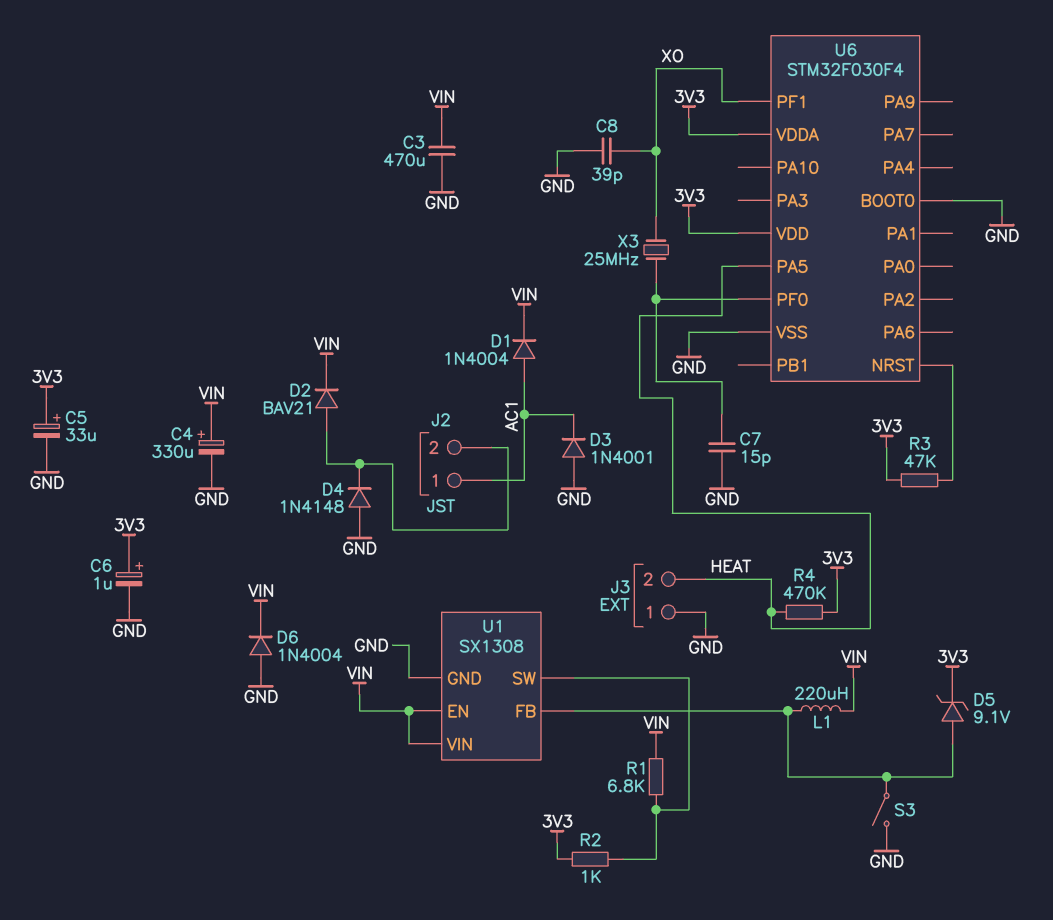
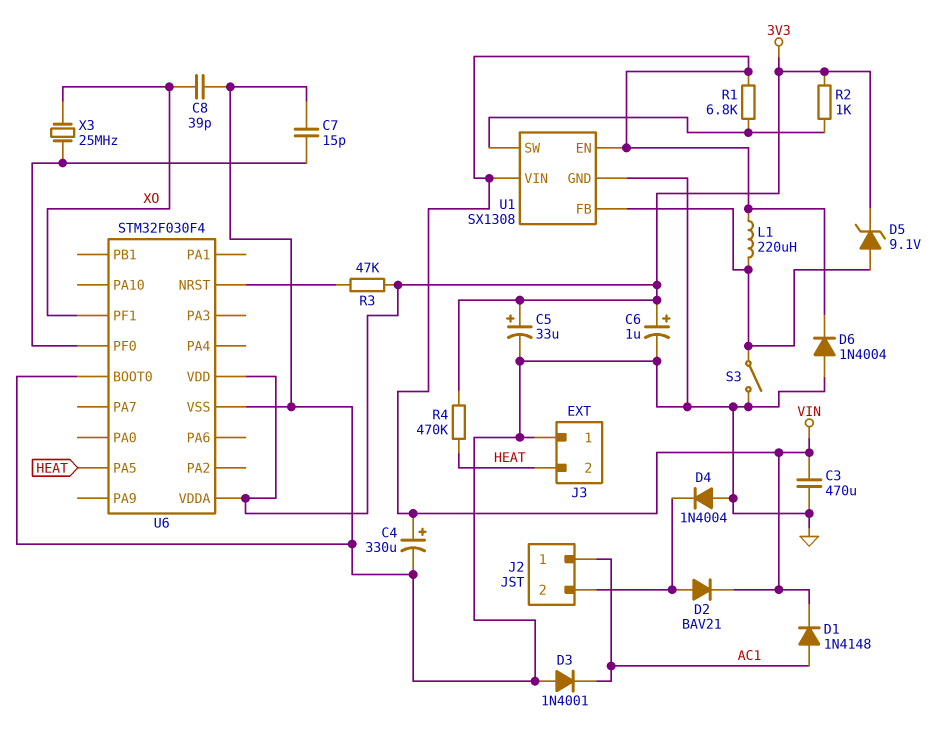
D1: diode 1N4004 (A AC1, K VIN) -> diode 1N4148 (A AC1, K VIN)
D4: diode 1N4148 (A GND, K J2/2) -> diode 1N4004 (A GND, K J2/2)

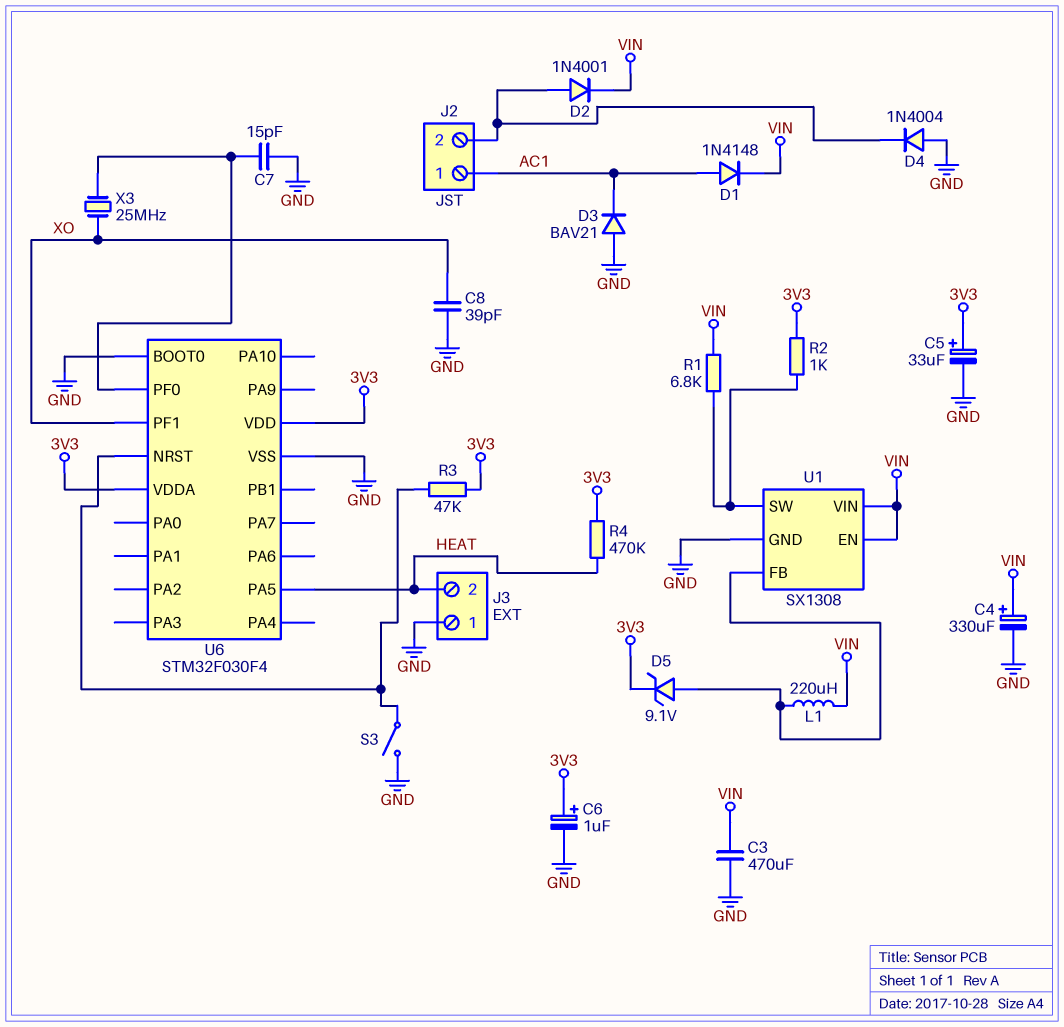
D2: diode BAV21 (A J2/2, K VIN) -> diode 1N4001 (A J2/2, K VIN)
D3: diode 1N4001 (A GND, K AC1) -> diode BAV21 (A GND, K AC1)
D6: diode 1N4004 (A GND, K VIN) -> none
S3: switch (GND, U1/FB) -> switch (GND, U6/NRST)

